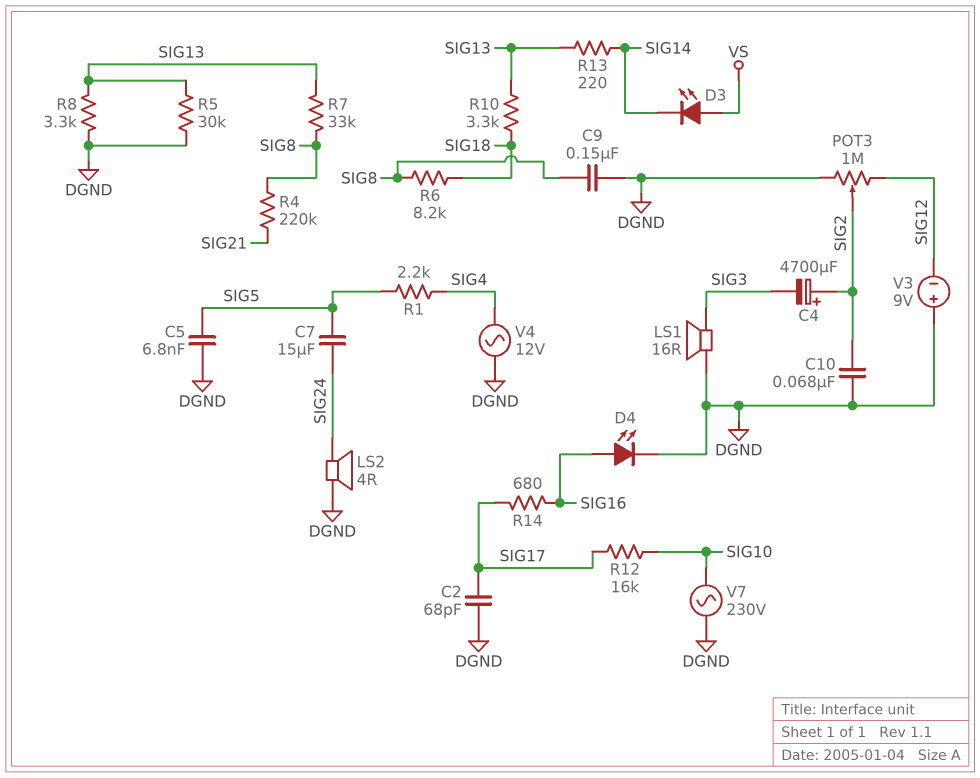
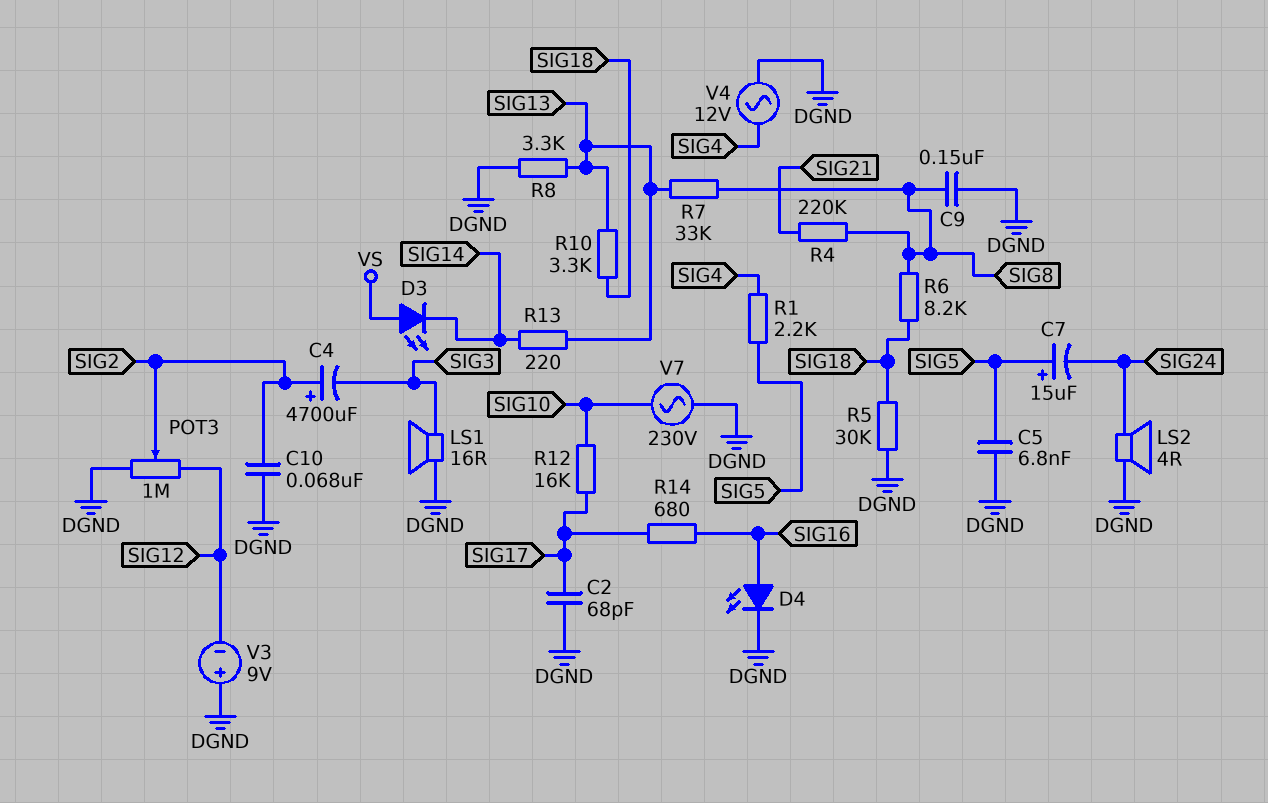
C7: 15uF (SIG5, SIG24) -> 15uF (plus SIG5, minus SIG24)
R5: 30k (DGND, SIG13) -> 30k (DGND, SIG18)

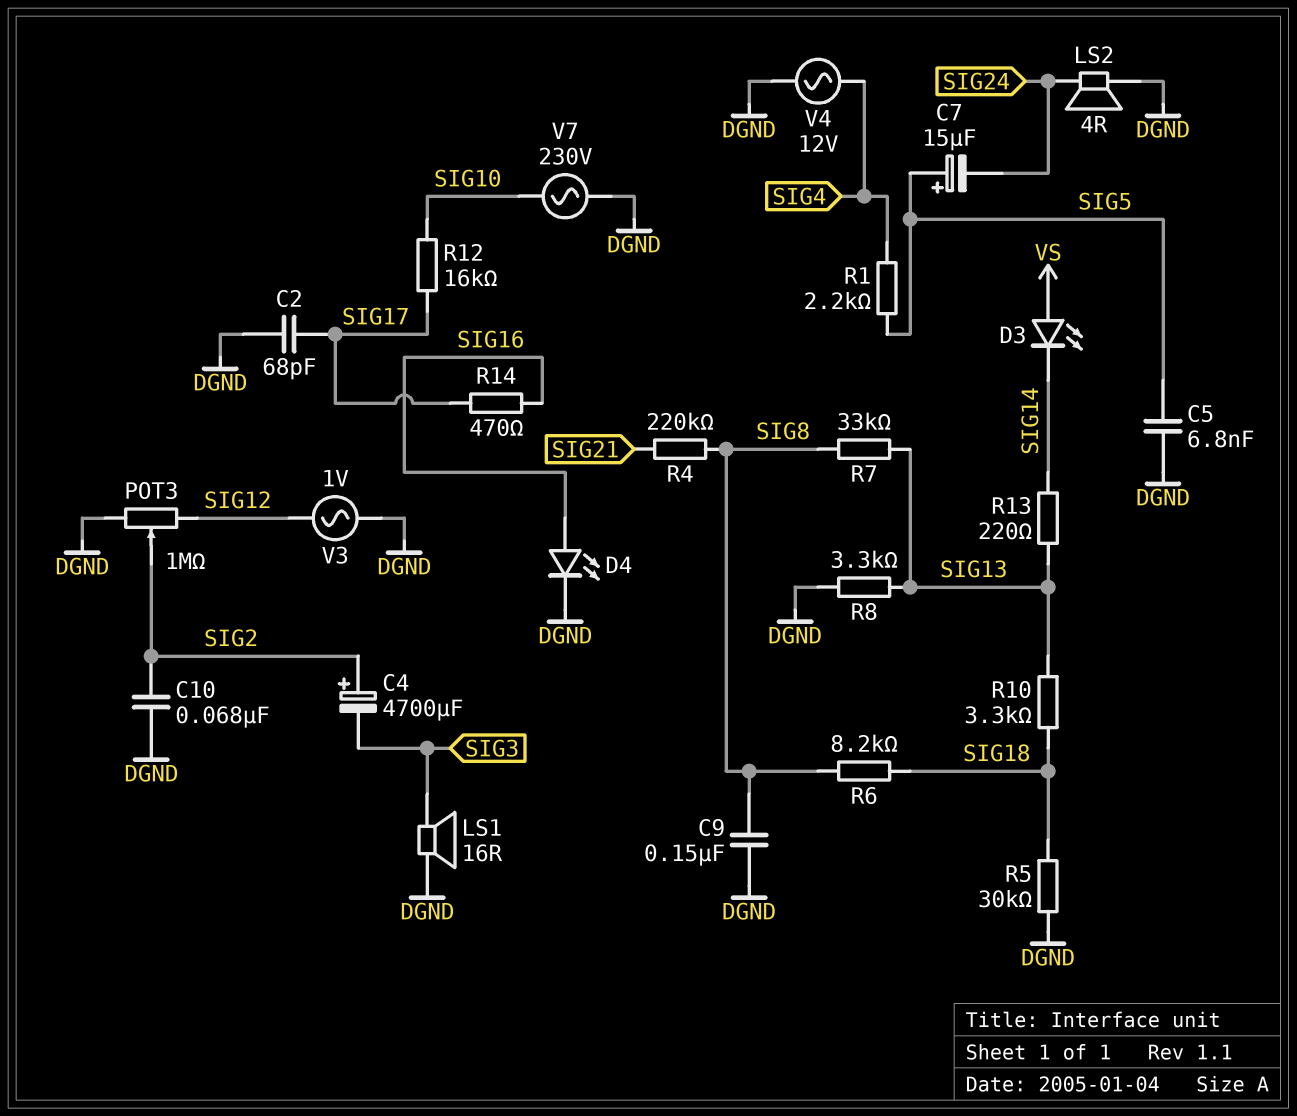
R14: 680 (SIG16, SIG17) -> 470 (SIG16, SIG17)
V3: 9V (plus DGND, minus SIG12) -> AC 1V (DGND, SIG12)

